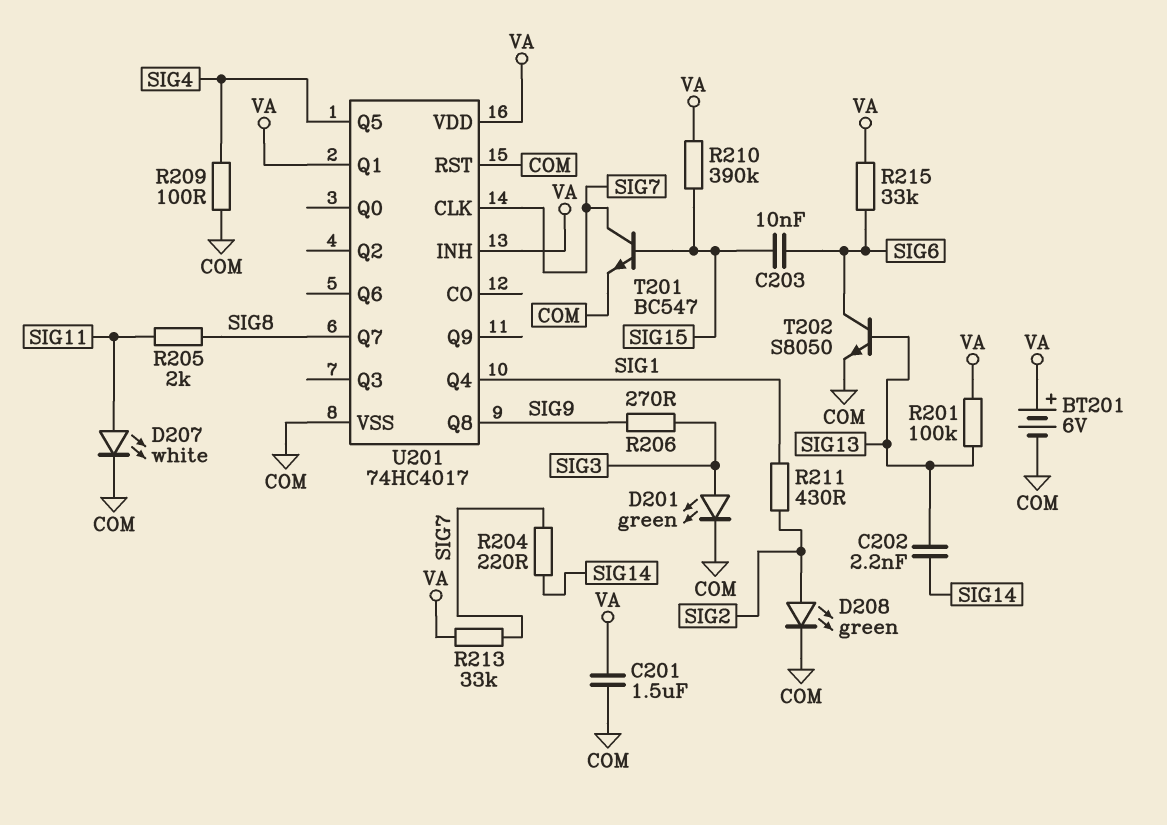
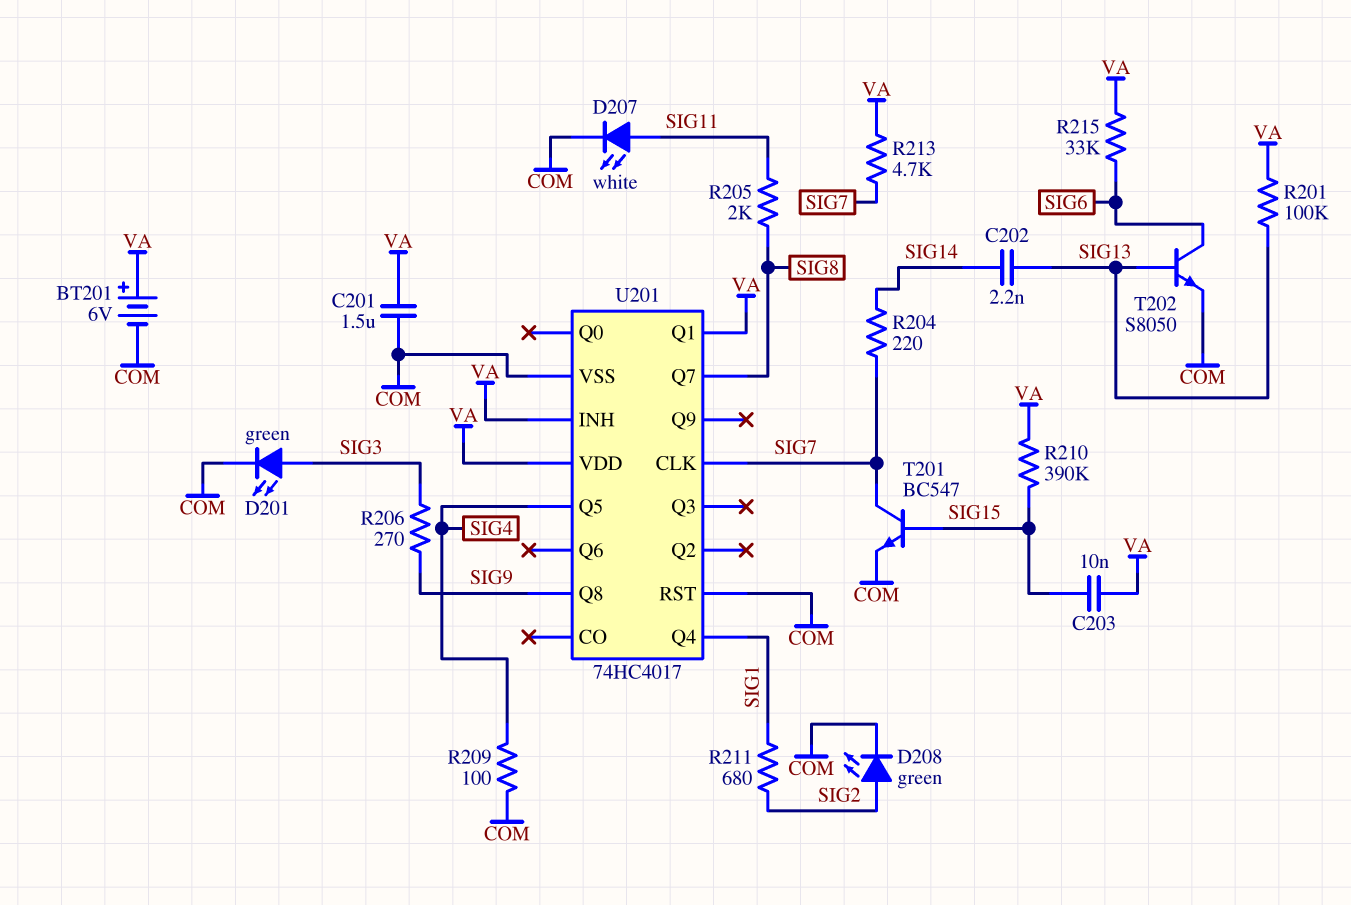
C203: 10nF (SIG6, SIG15) -> 10nF (SIG15, VA)
R211: 430 (SIG1, SIG2) -> 680 (SIG1, SIG2)
R213: 33k (SIG7, VA) -> 4.7k (SIG7, VA)

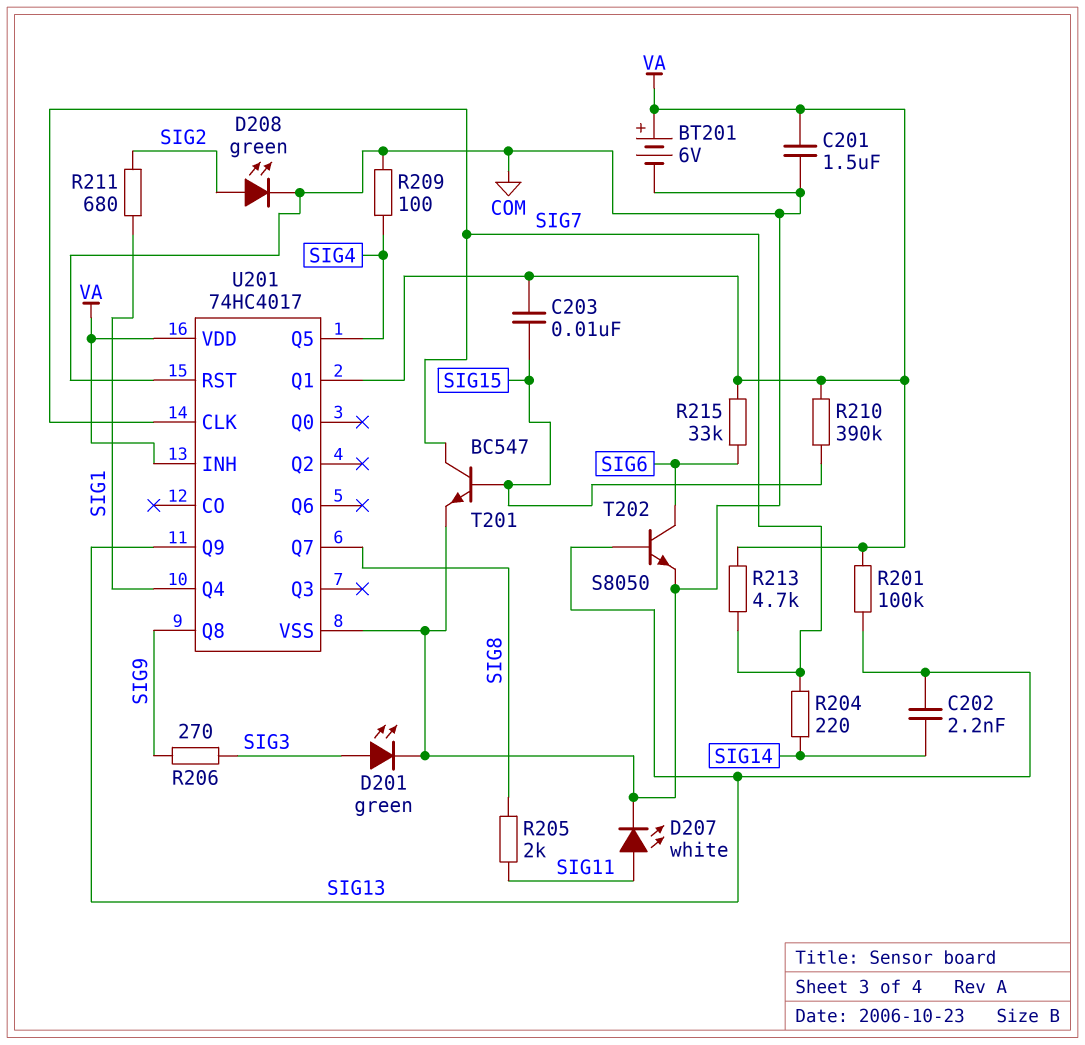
U201 pin Q9: none -> SIG13

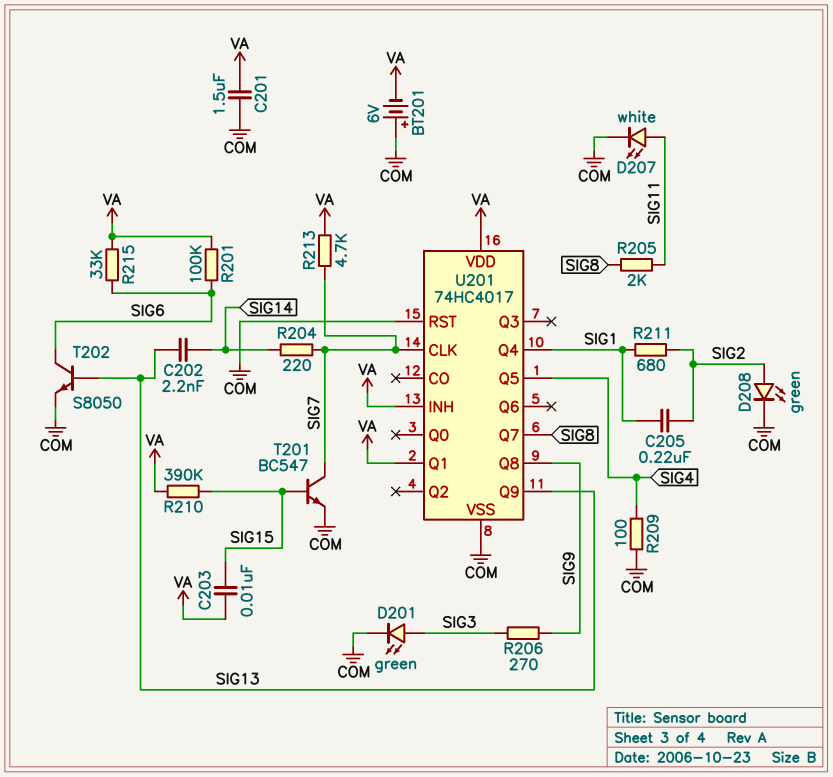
BT201: 6V (plus VA, minus COM) -> 6V (plus COM, minus VA)
C205: none -> 220nF (SIG1, SIG2)
R201: 100k (SIG13, VA) -> 100k (SIG6, VA)

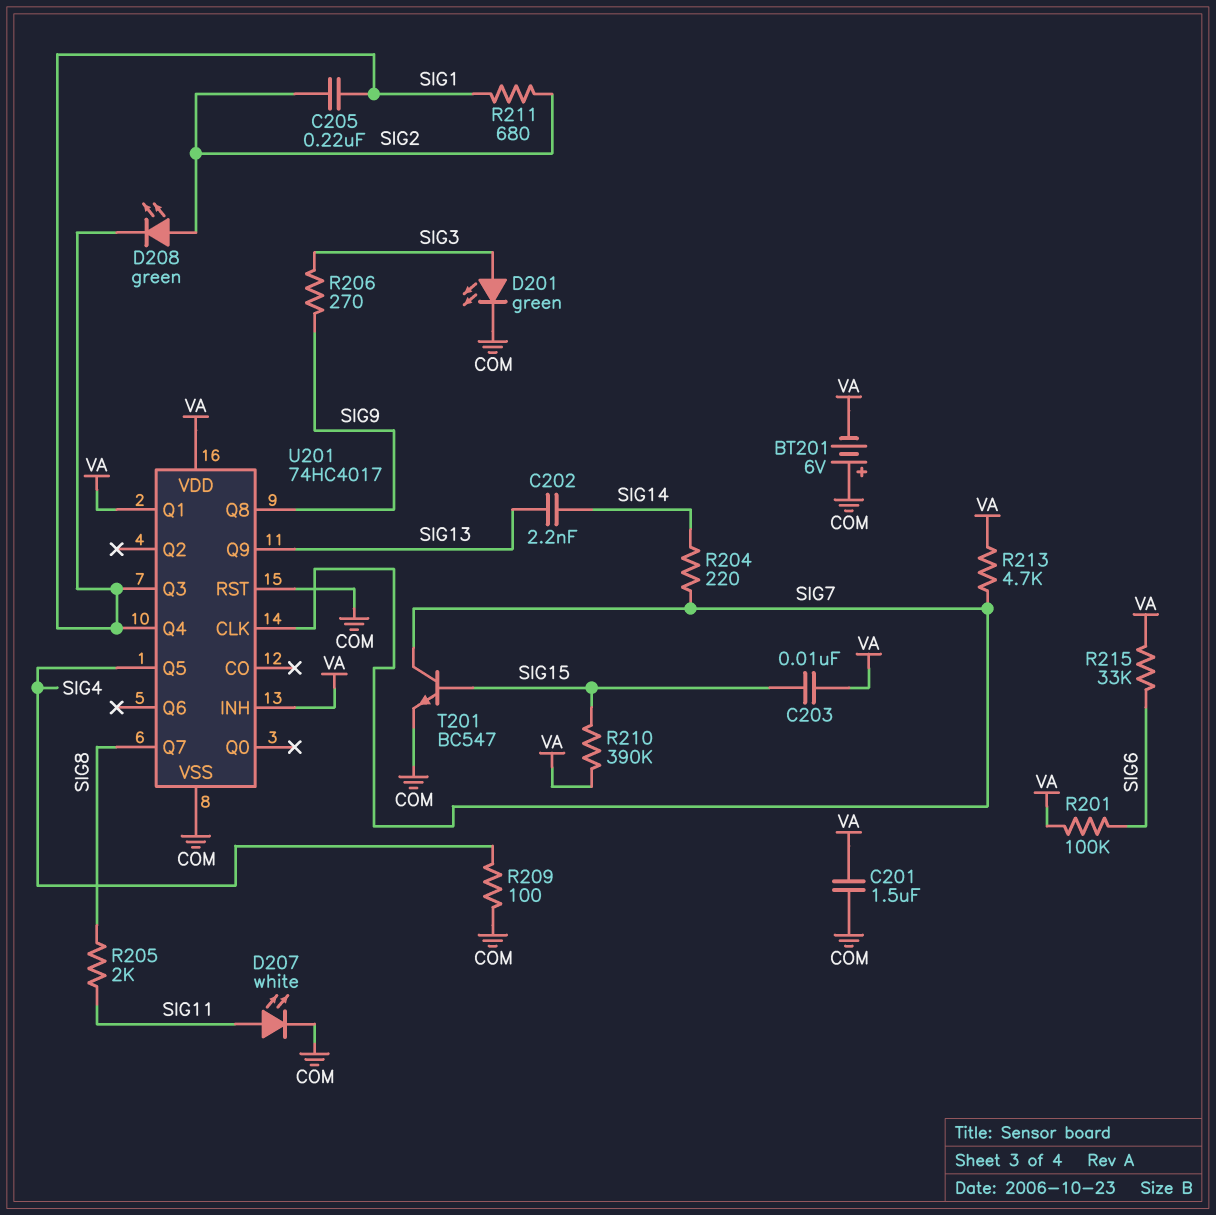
D208: LED green (A SIG2, K COM) -> LED green (A SIG2, K SIG1)
T202: NPN S8050 (B SIG13, C SIG6, E COM) -> none
U201 pin Q3: none -> SIG1

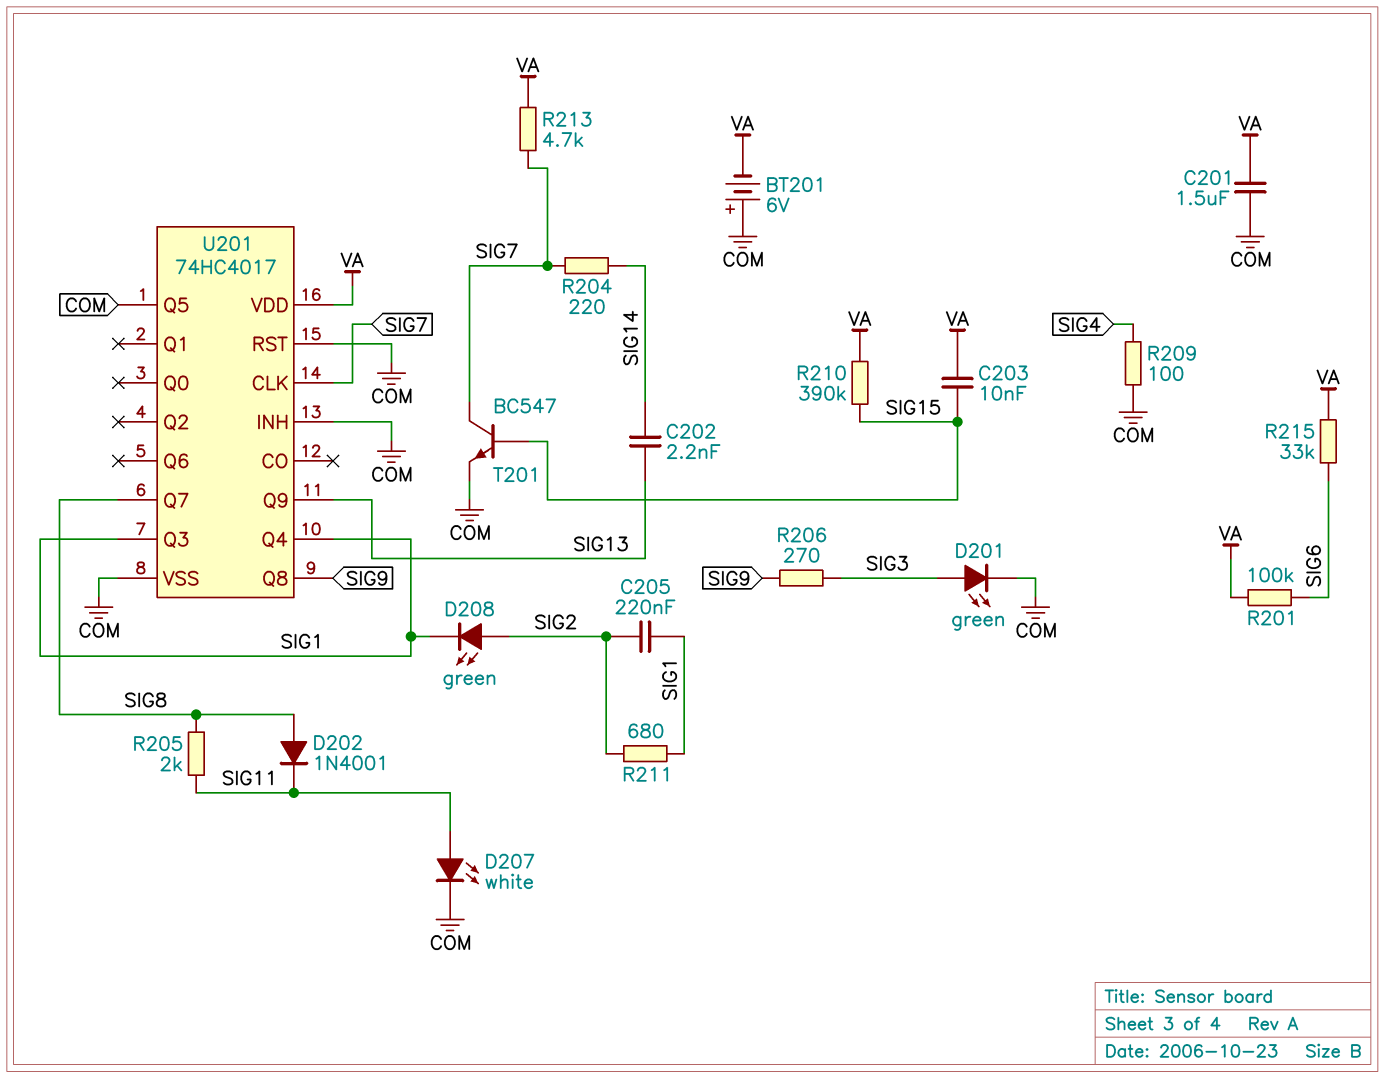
D202: none -> diode 1N4001 (A SIG8, K SIG11)
U201 pin INH: VA -> COM
U201 pin Q1: VA -> none
U201 pin Q5: SIG4 -> COM

